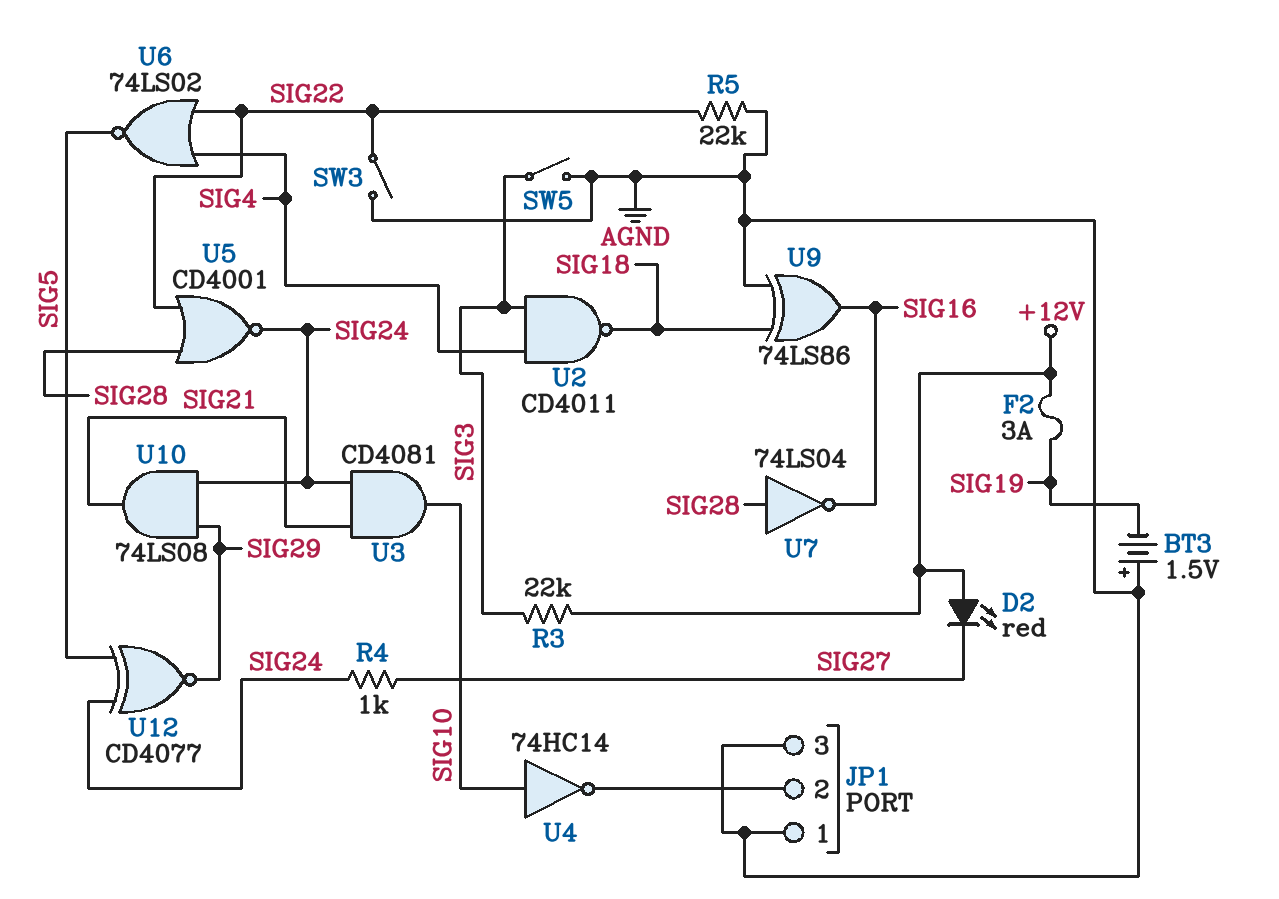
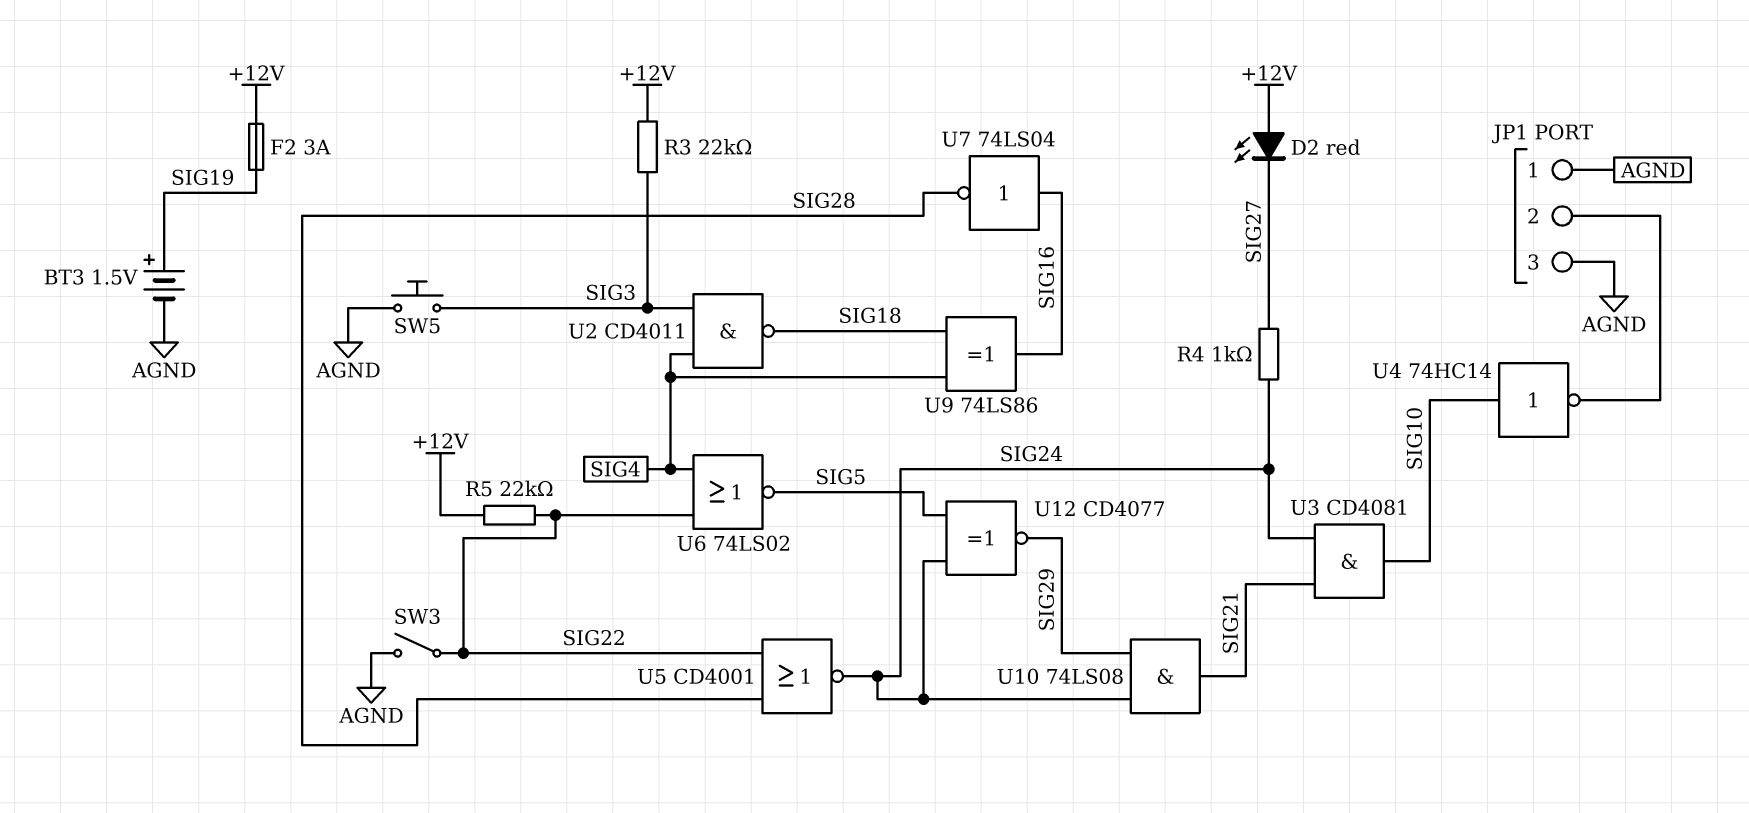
BT3: 1.5V (plus AGND, minus SIG19) -> 1.5V (plus SIG19, minus AGND)
R5: 22k (AGND, SIG22) -> 22k (+12V, SIG22)
SW5: switch (AGND, SIG3) -> button (AGND, SIG3)
U7: NOT 74LS04 (in SIG28, out SIG16) -> NOT 74LS04 (in SIG16, out SIG28)
U9: XOR 74LS86 (in AGND, in SIG18, out SIG16) -> XOR 74LS86 (in SIG4, in SIG18, out SIG16)

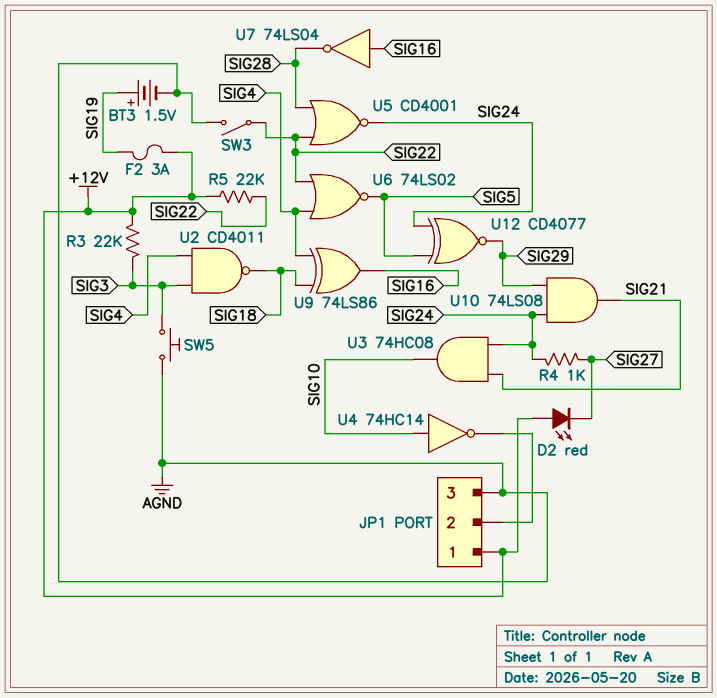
JP1 pin 1: AGND -> +12V
U3: AND CD4081 (in SIG21, in SIG24, out SIG10) -> AND 74HC08 (in SIG21, in SIG24, out SIG10)

